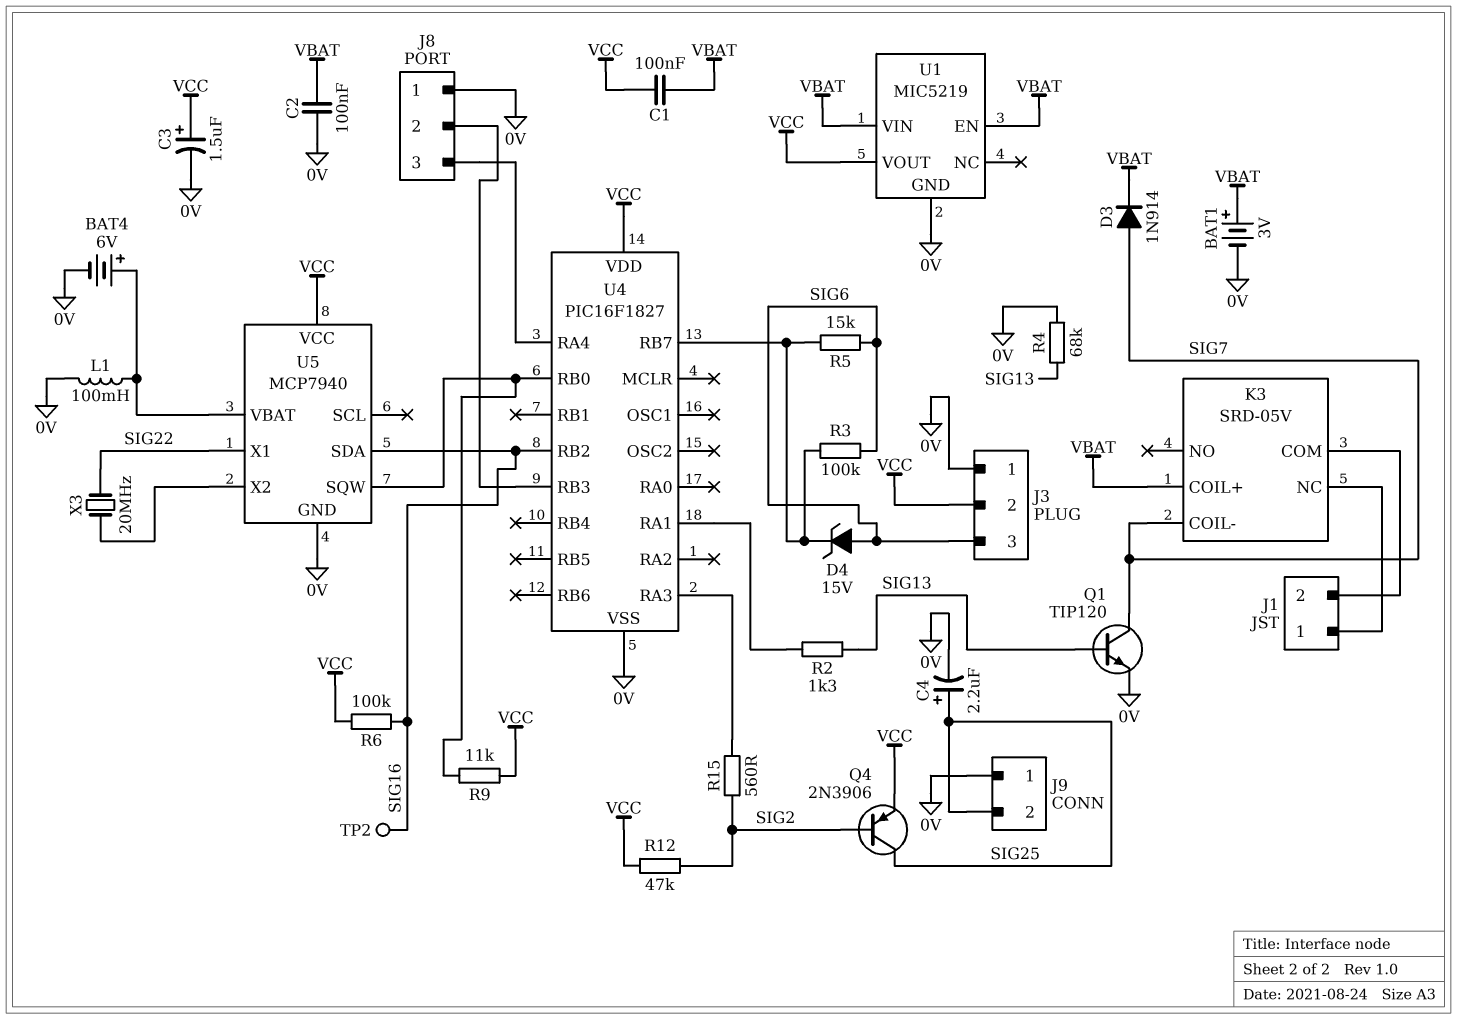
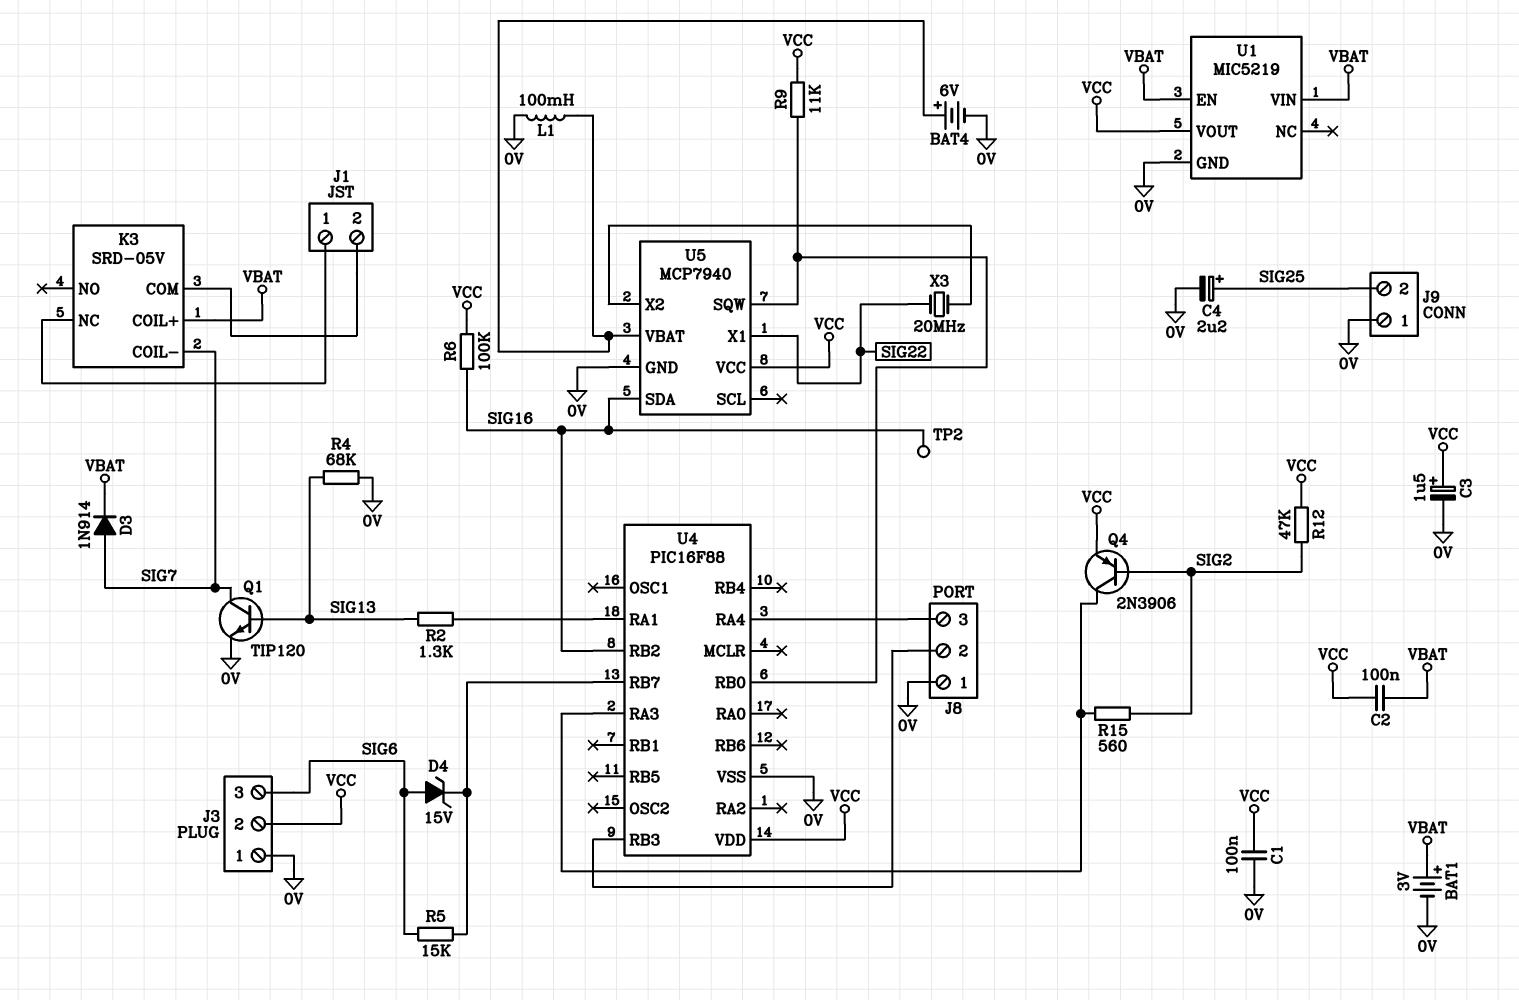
C1: 100nF (VBAT, VCC) -> 100nF (0V, VCC)
C2: 100nF (0V, VBAT) -> 100nF (VBAT, VCC)
Q4: PNP 2N3906 (B SIG2, C SIG25, E VCC) -> PNP 2N3906 (B SIG2, C U4/RA3, E VCC)
R3: 100k (SIG6, U4/RB7) -> none
U4: PIC16F1827 -> PIC16F88

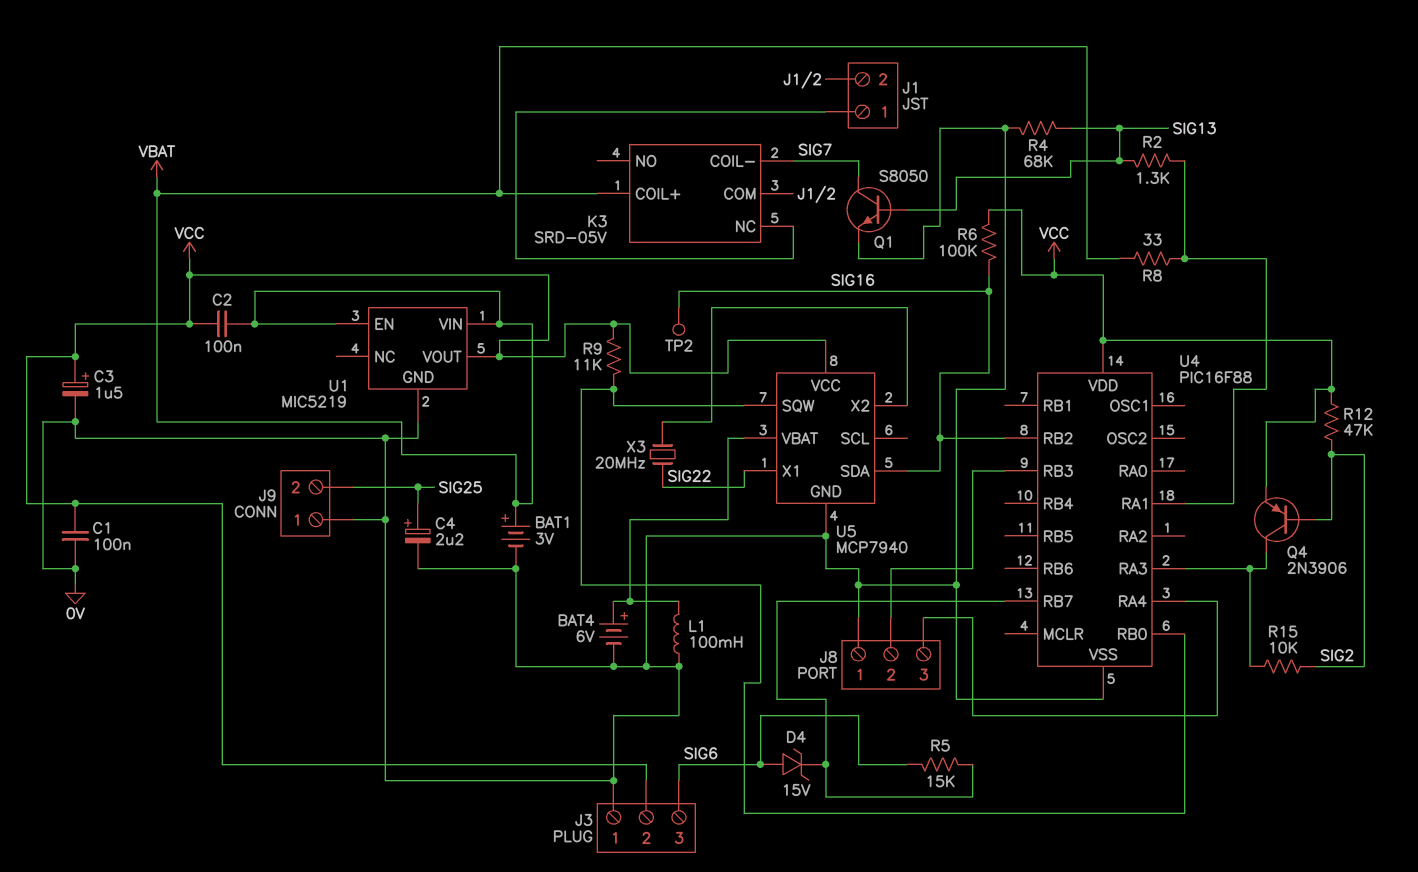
D3: diode 1N914 (A SIG7, K VBAT) -> none
Q1: NPN TIP120 (B SIG13, C SIG7, E 0V) -> NPN S8050 (B SIG13, C SIG7, E 0V)
R8: none -> 33 (U4/RA1, VBAT)
R15: 560 (SIG2, U4/RA3) -> 10k (SIG2, U4/RA3)

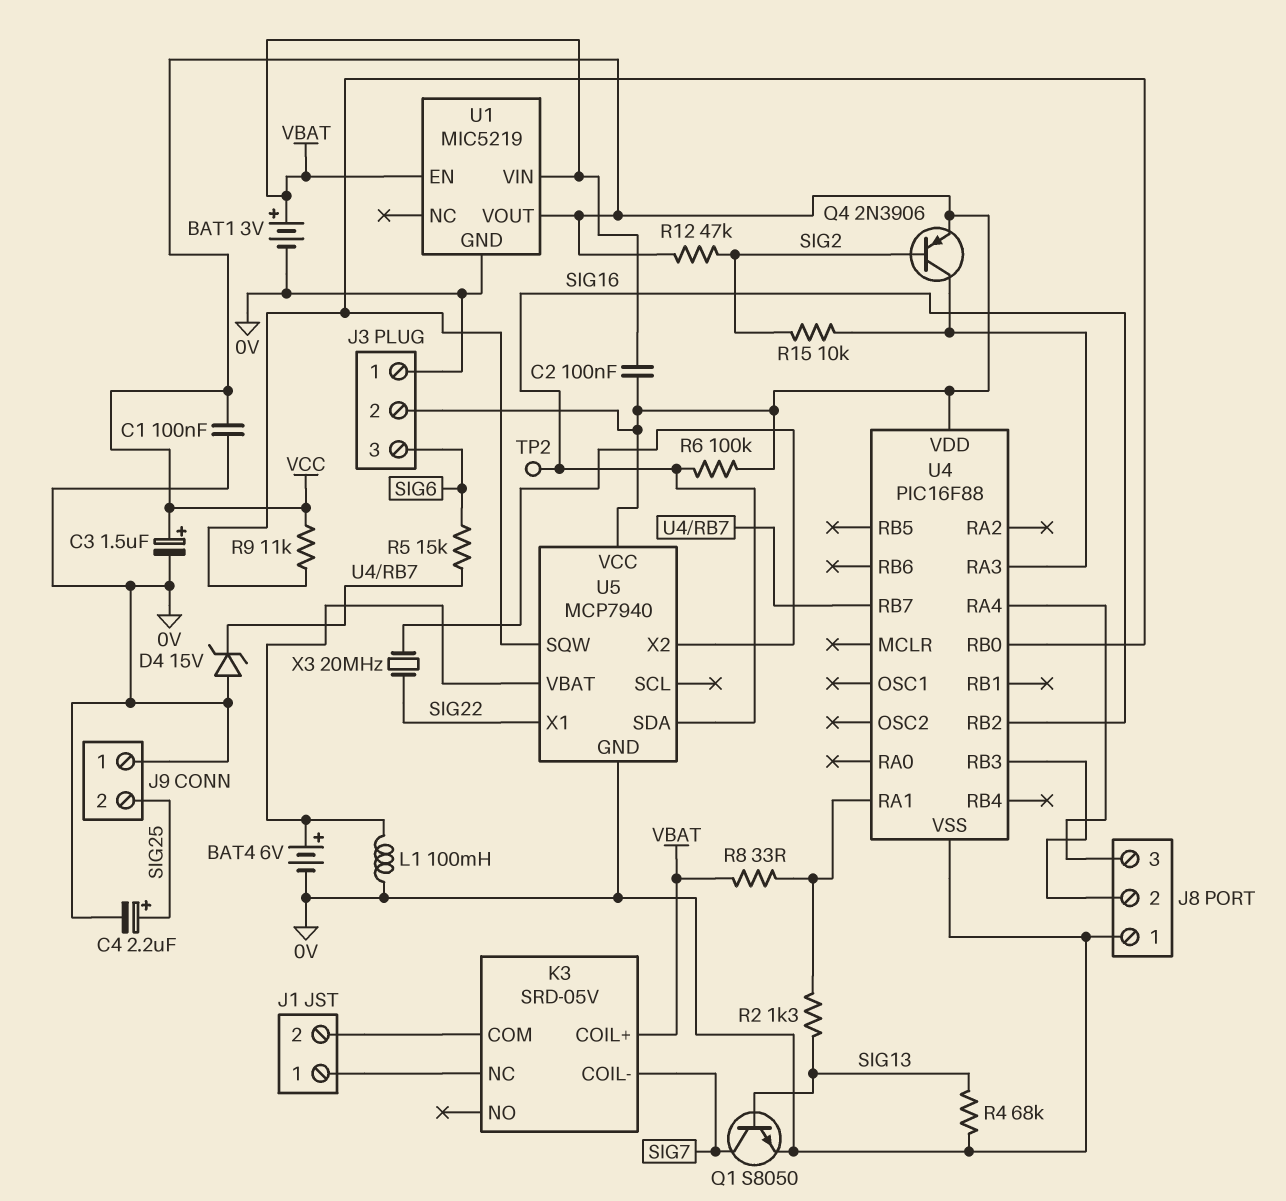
D4: zener 15V (A SIG6, K U4/RB7) -> zener 15V (A 0V, K U4/RB7)

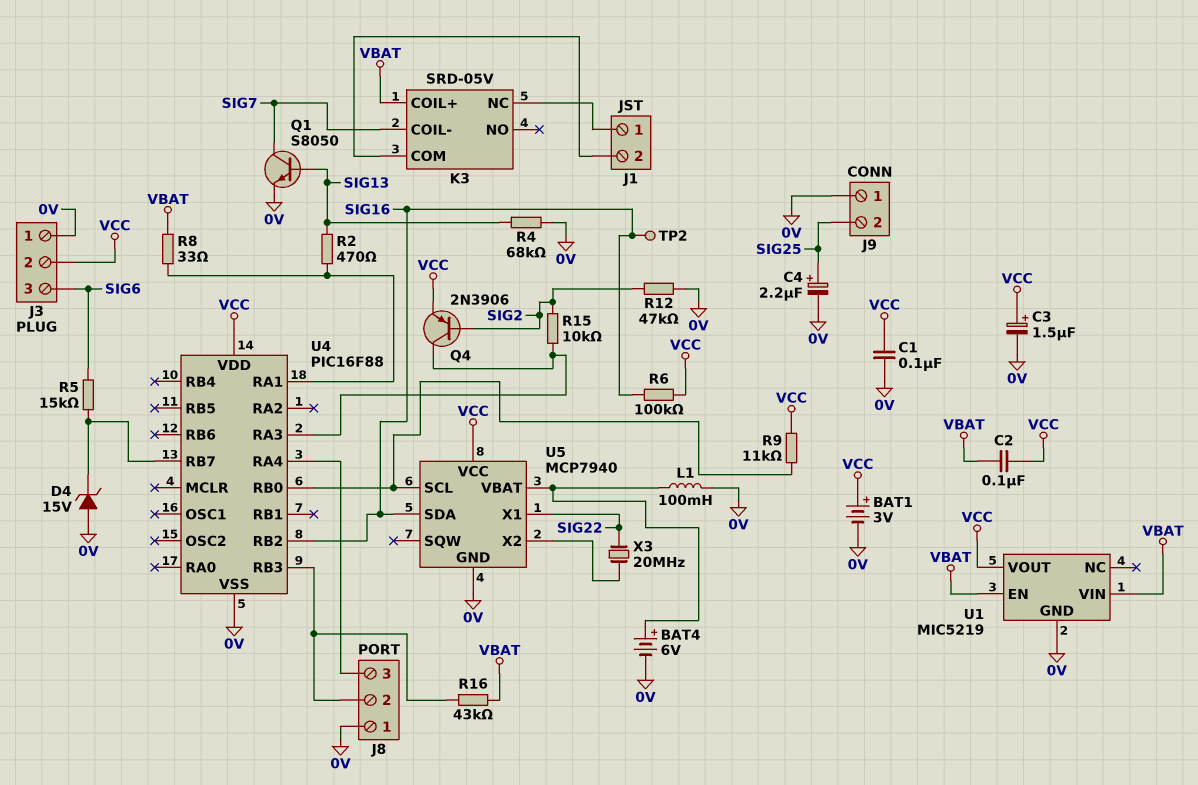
BAT1: 3V (plus VBAT, minus 0V) -> 3V (plus VCC, minus 0V)
R2: 1.3k (SIG13, U4/RA1) -> 470 (SIG13, U4/RA1)
R12: 47k (SIG2, VCC) -> 47k (0V, SIG2)
R16: none -> 43k (J8/2, VBAT)
U5 pin SCL: none -> U4/RB0
U5 pin SQW: U4/RB0 -> none

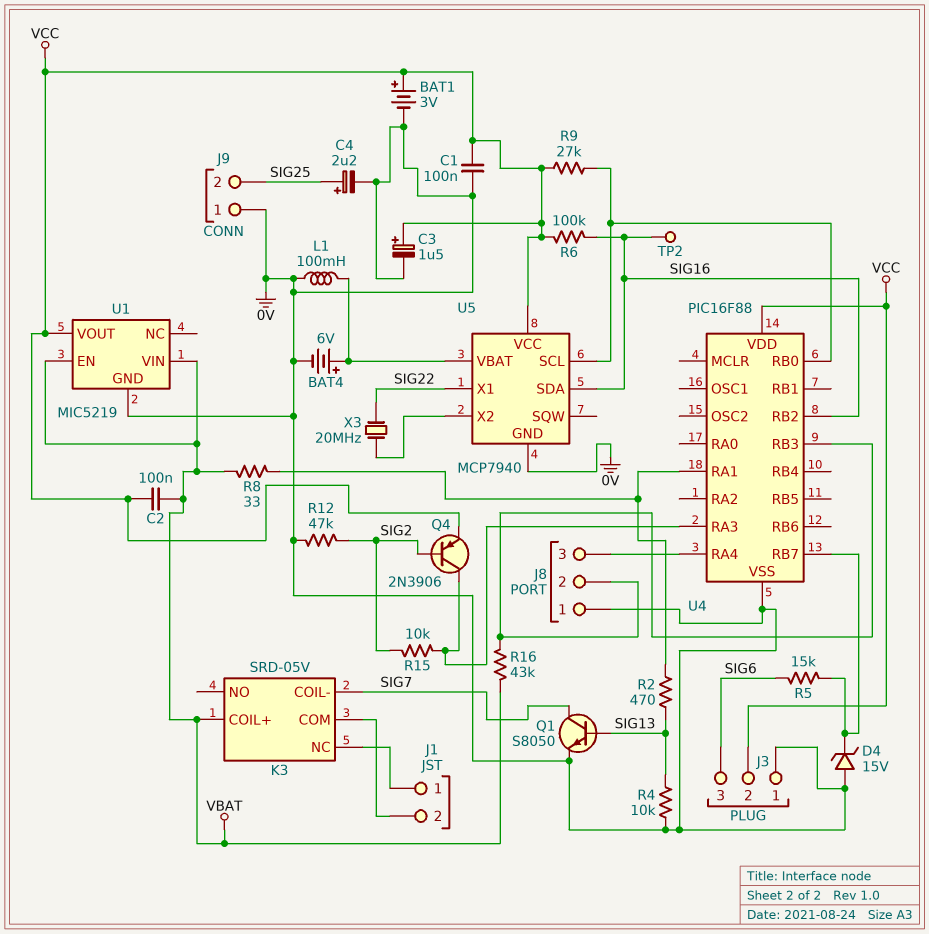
R4: 68k (0V, SIG13) -> 10k (0V, SIG13)
R9: 11k (U4/RB0, VCC) -> 27k (U4/RB0, VCC)

